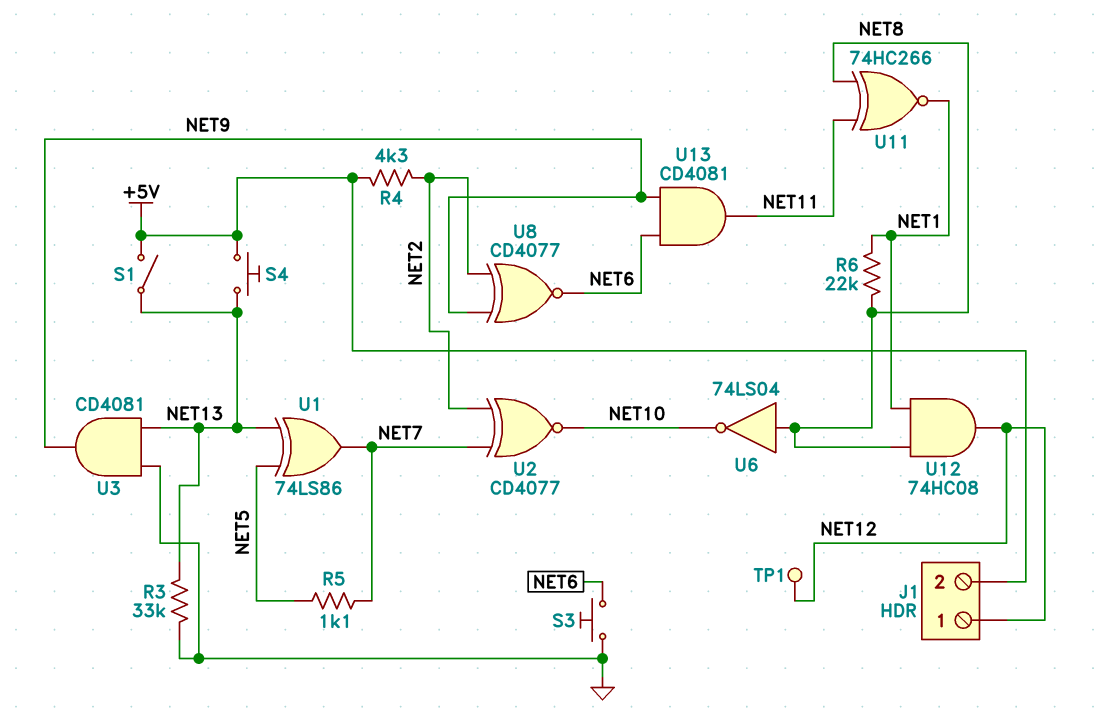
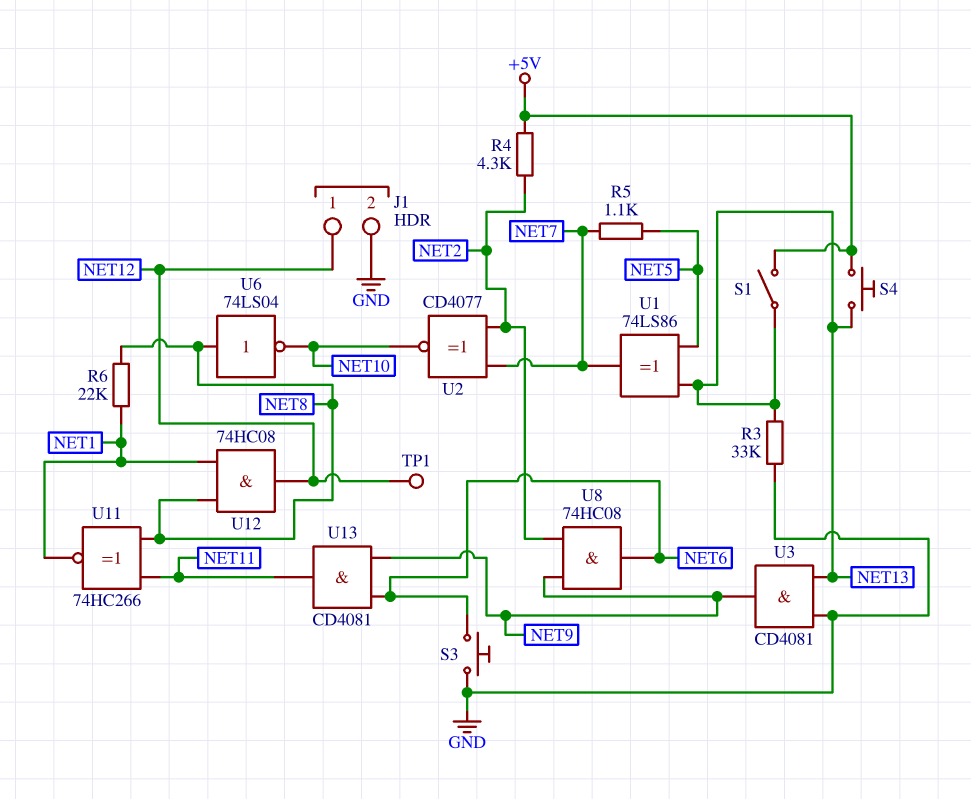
J1 pin 2: +5V -> GND
U8: XNOR CD4077 (in NET2, in NET9, out NET6) -> AND 74HC08 (in NET2, in NET9, out NET6)

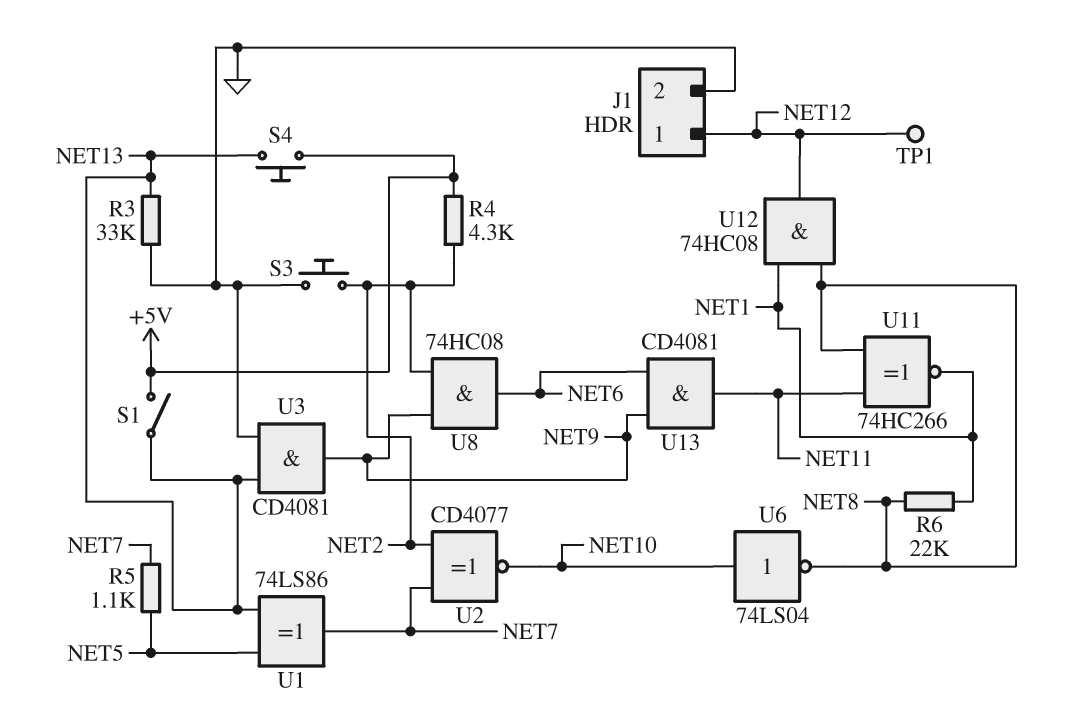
S3: button (GND, NET6) -> button (GND, NET2)
U6: NOT 74LS04 (in NET8, out NET10) -> NOT 74LS04 (in NET10, out NET8)

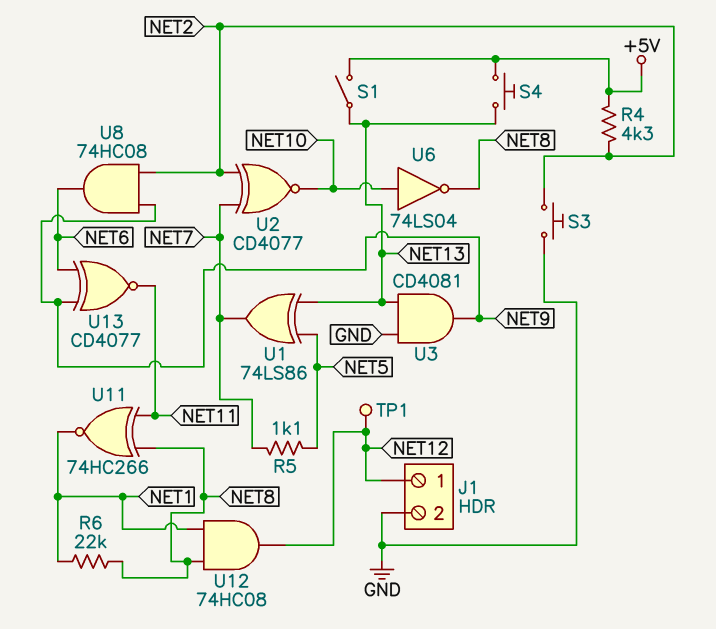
R3: 33k (GND, NET13) -> none
U13: AND CD4081 (in NET6, in NET9, out NET11) -> XNOR CD4077 (in NET6, in NET9, out NET11)

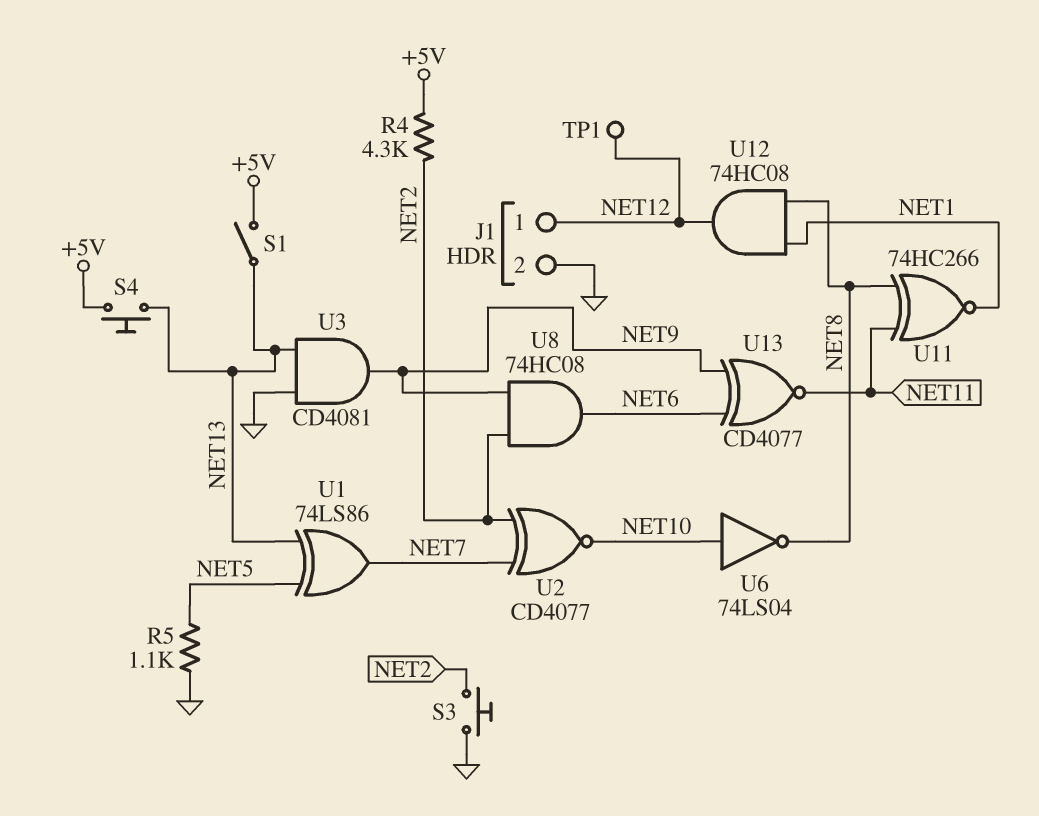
R5: 1.1k (NET5, NET7) -> 1.1k (GND, NET5)
R6: 22k (NET1, NET8) -> none

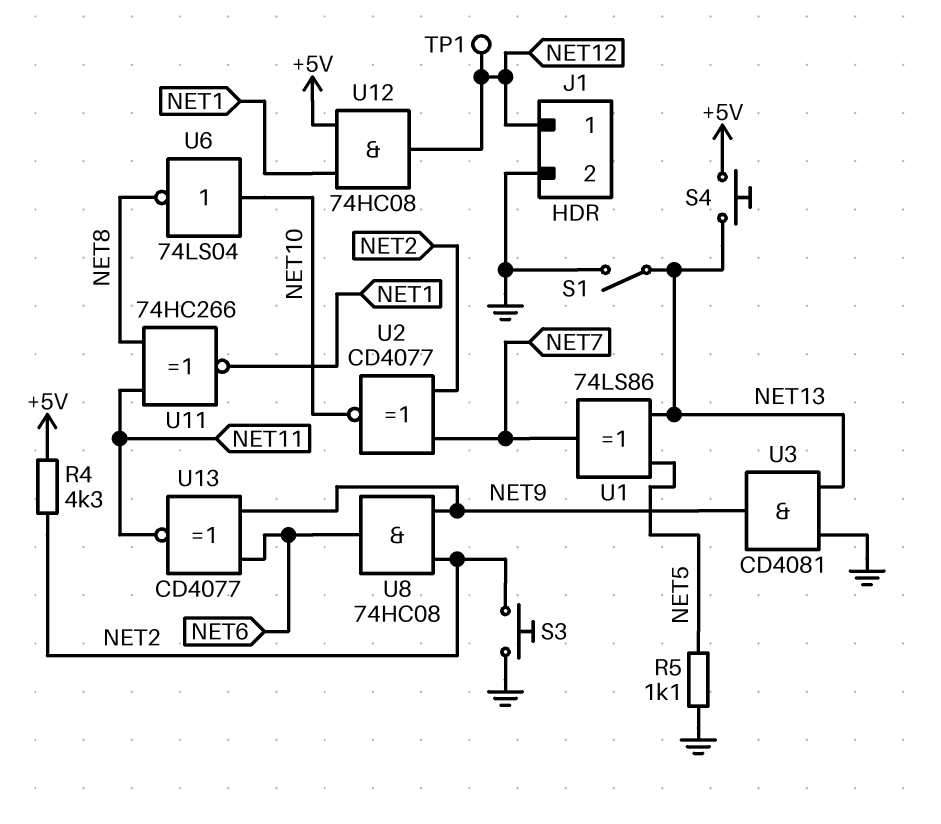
S1: switch (+5V, NET13) -> switch (GND, NET13)
U12: AND 74HC08 (in NET1, in NET8, out NET12) -> AND 74HC08 (in +5V, in NET1, out NET12)

